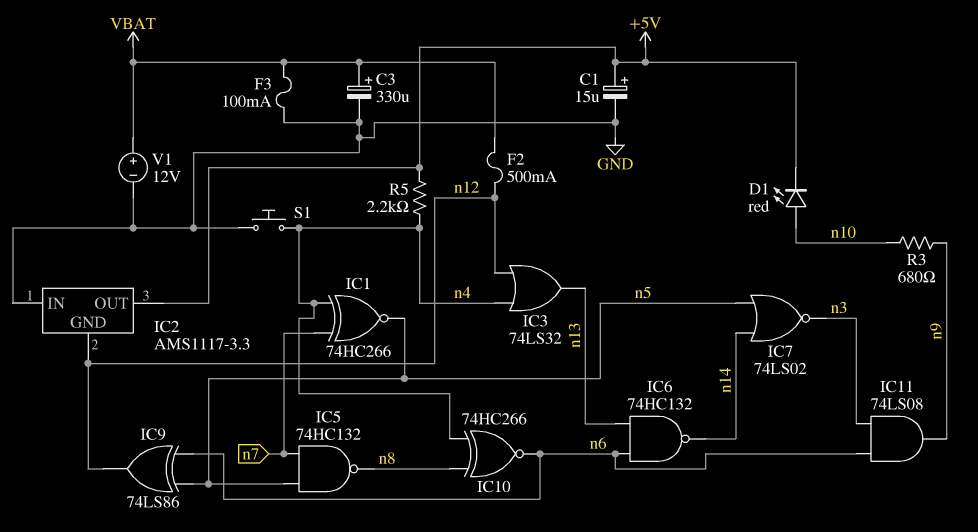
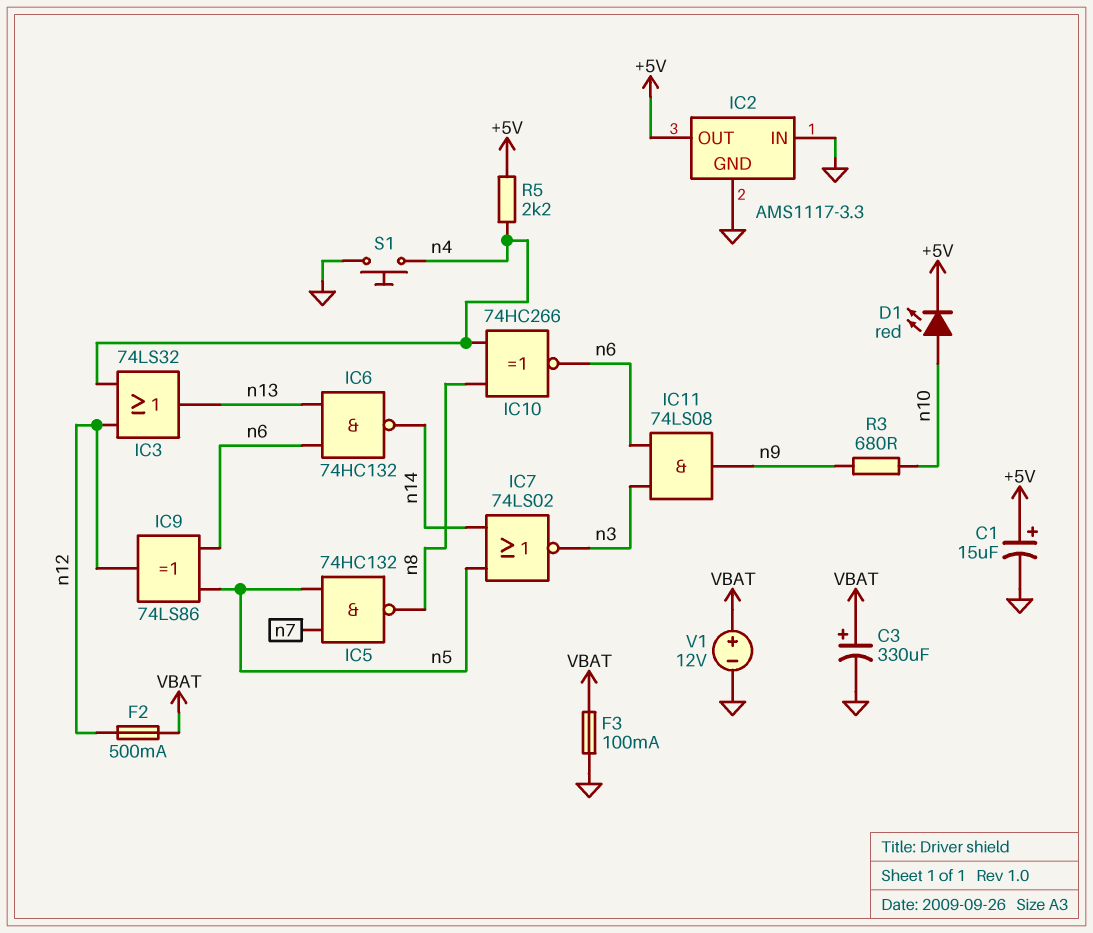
IC1: XNOR 74HC266 (in n4, in n7, out n5) -> none
IC2 pin GND: n12 -> GND

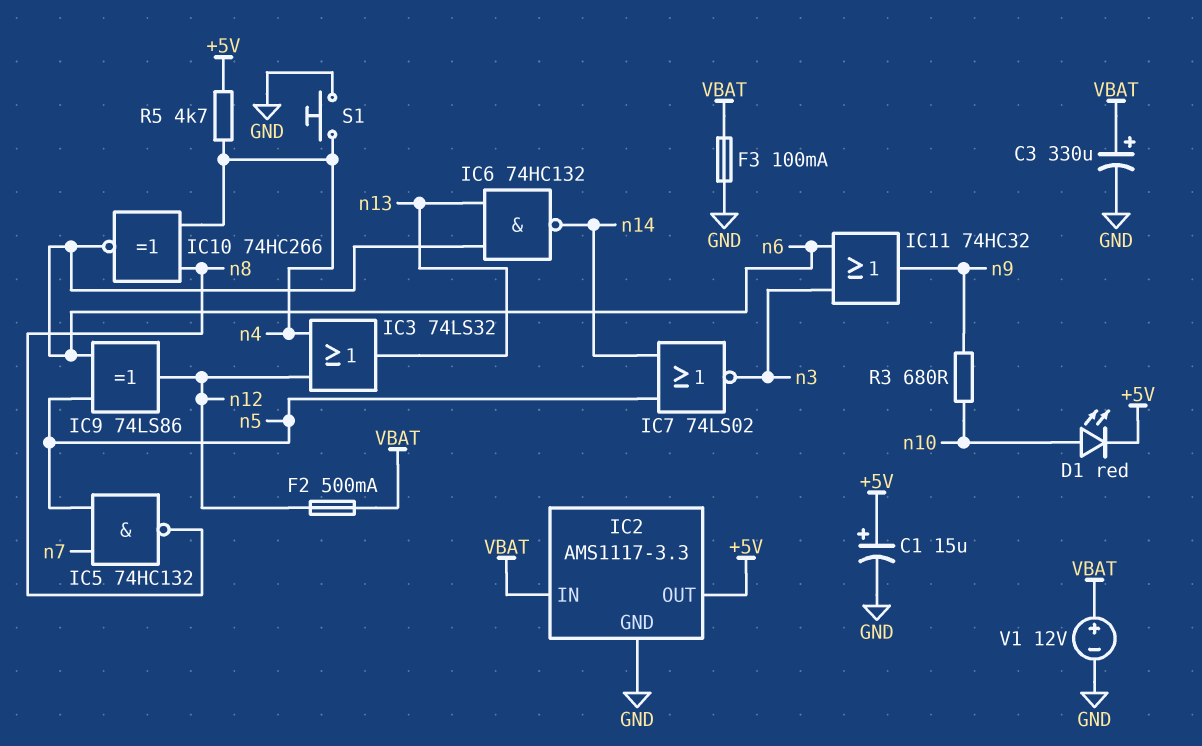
IC2 pin IN: GND -> VBAT
IC11: AND 74LS08 (in n3, in n6, out n9) -> OR 74HC32 (in n3, in n6, out n9)
R5: 2.2k (+5V, n4) -> 4.7k (+5V, n4)

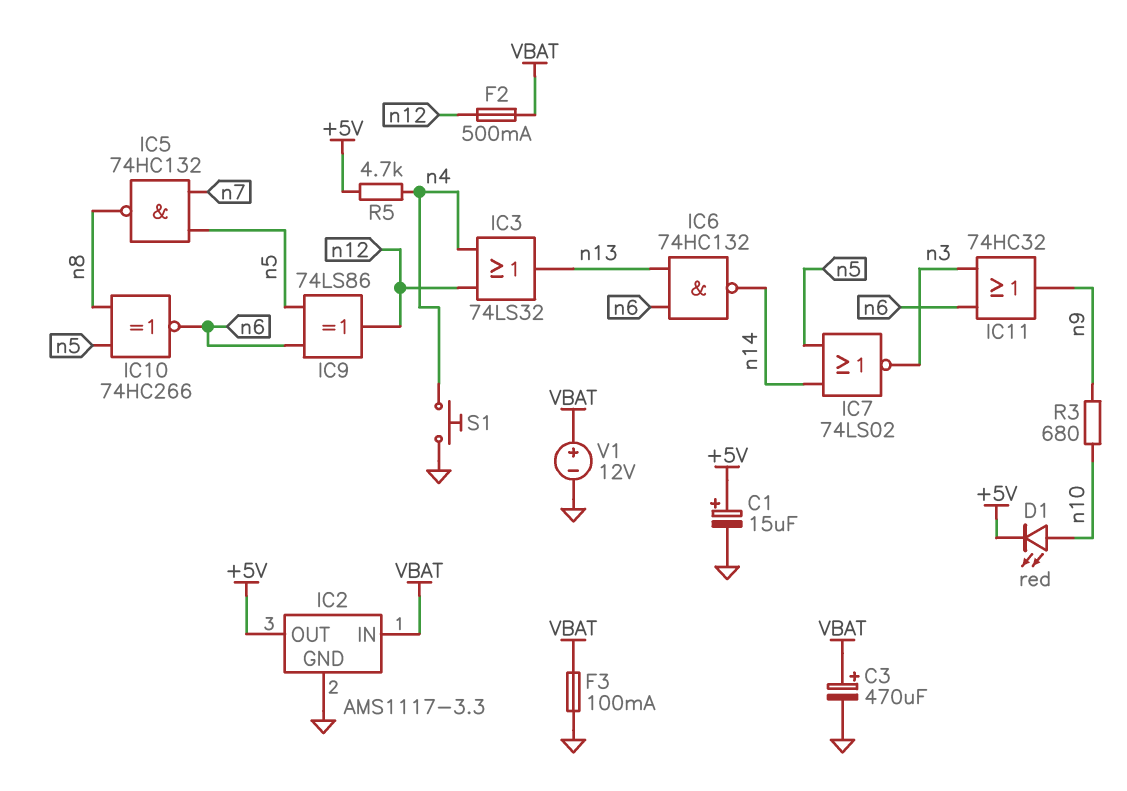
C3: 330uF (plus VBAT, minus GND) -> 470uF (plus VBAT, minus GND)
IC10: XNOR 74HC266 (in n4, in n8, out n6) -> XNOR 74HC266 (in n5, in n8, out n6)

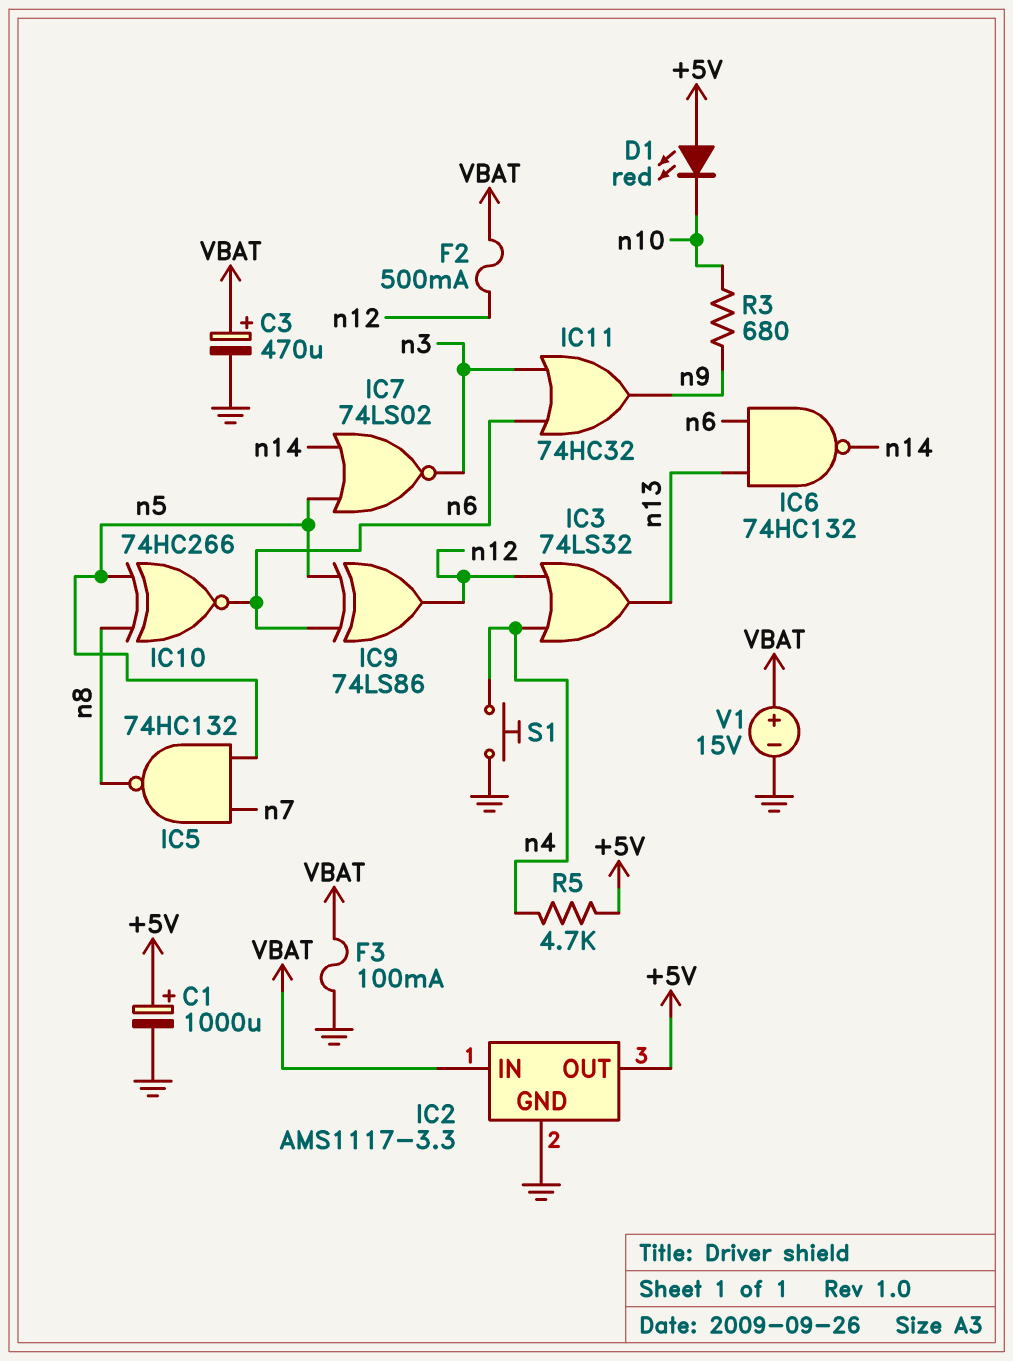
C1: 15uF (plus +5V, minus GND) -> 1000uF (plus +5V, minus GND)
D1: LED red (A n10, K +5V) -> LED red (A +5V, K n10)
V1: 12V (plus VBAT, minus GND) -> 15V (plus VBAT, minus GND)

